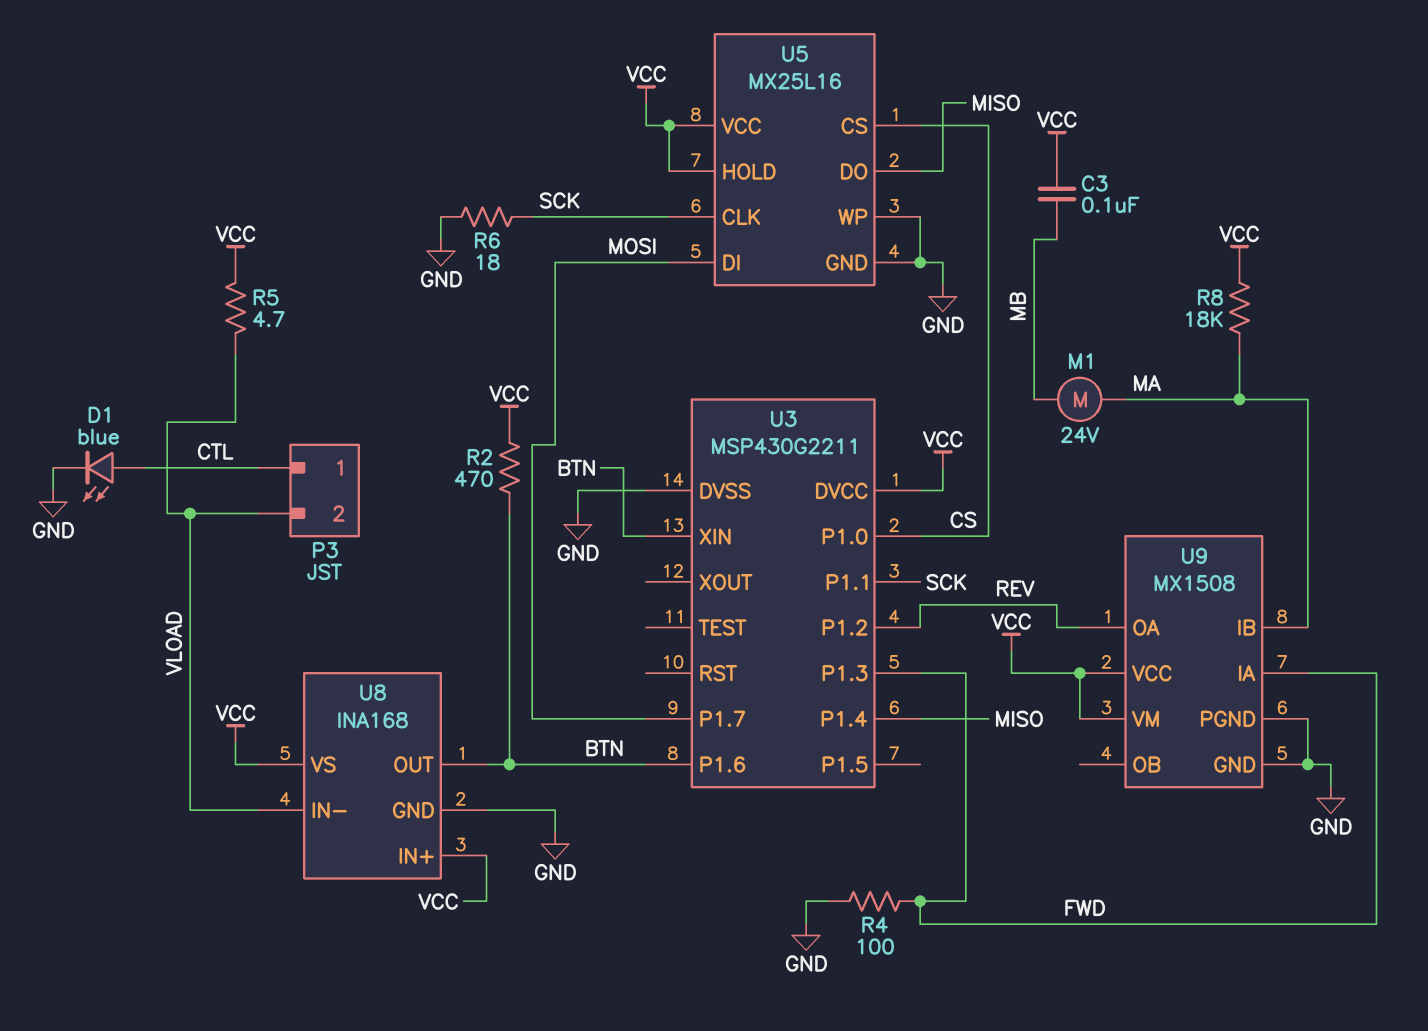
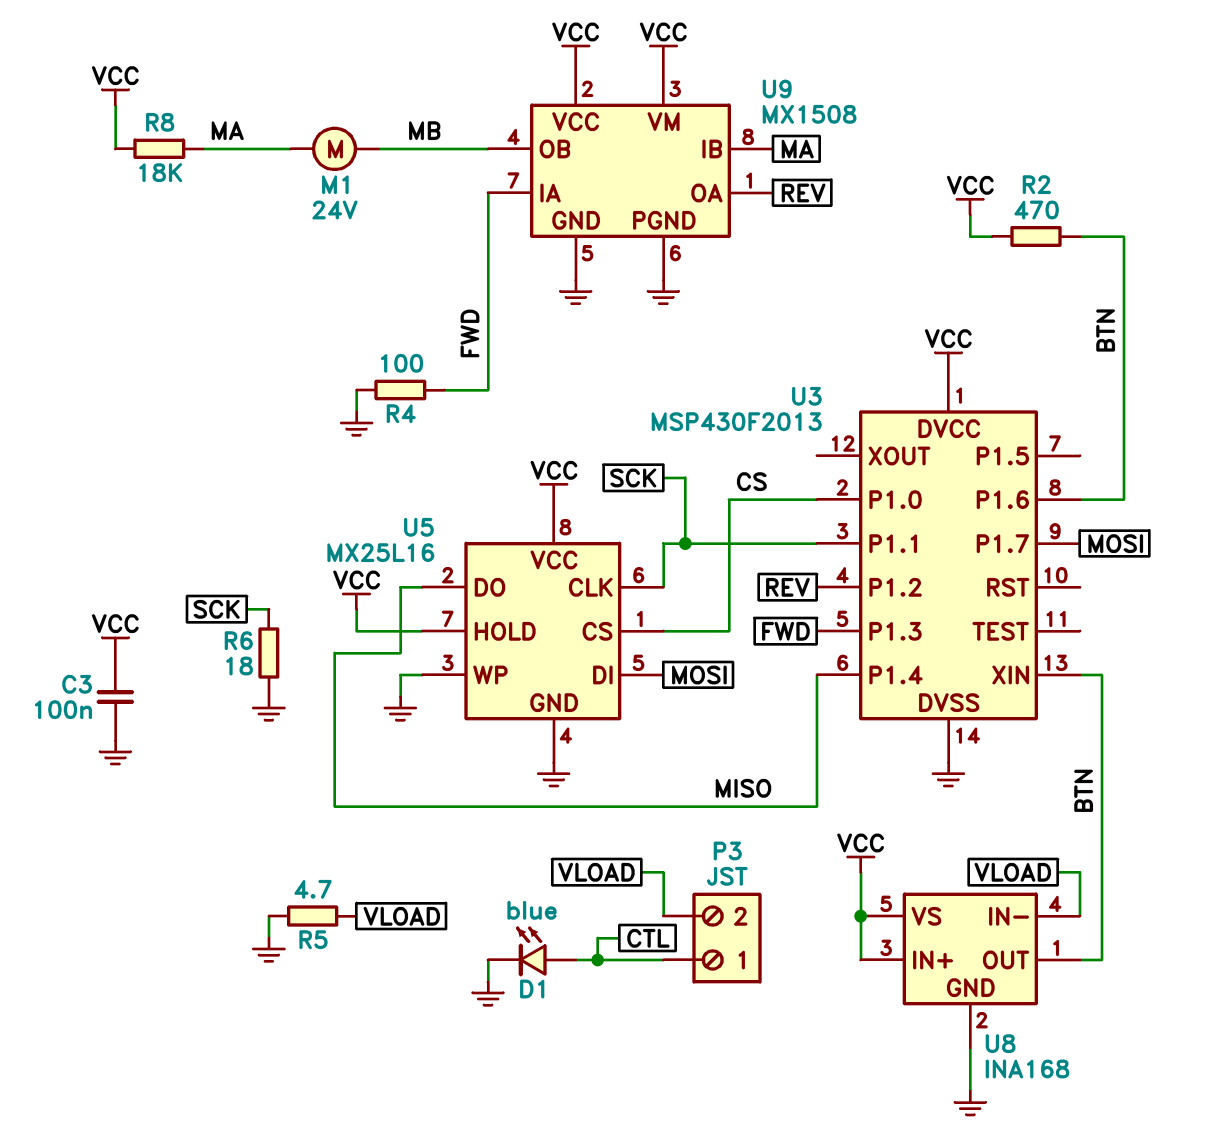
C3: 100nF (MB, VCC) -> 100nF (GND, VCC)
R5: 4.7 (VCC, VLOAD) -> 4.7 (GND, VLOAD)
U3: MSP430G2211 -> MSP430F2013
U9 pin OB: none -> MB

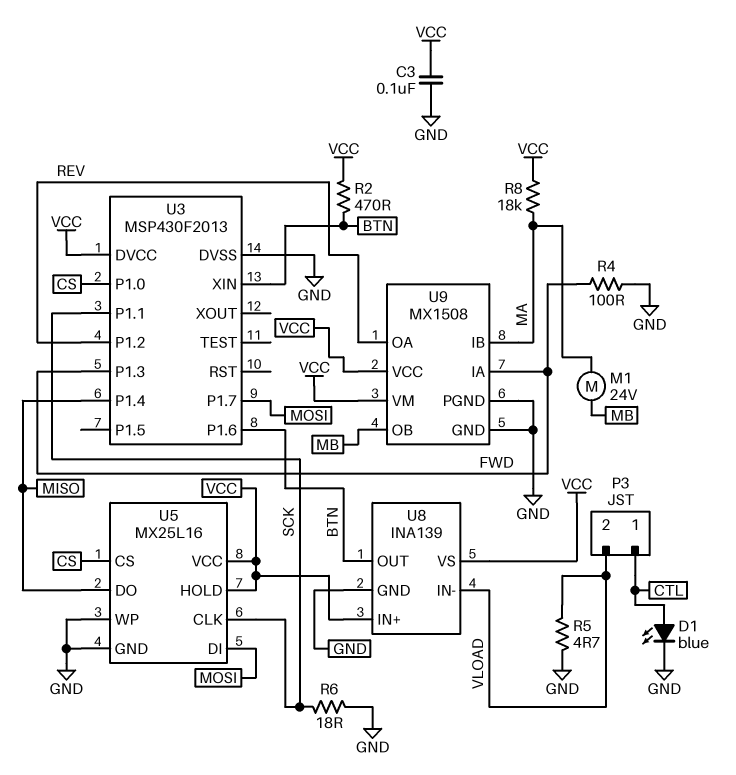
U8: INA168 -> INA139

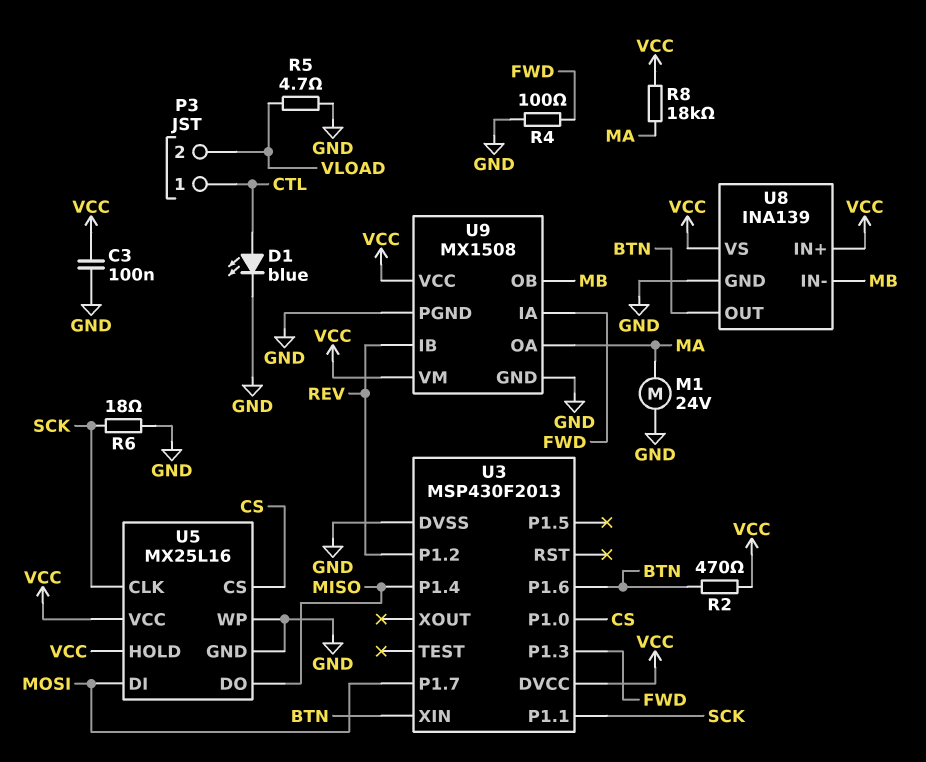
M1: motor 24V (MA, MB) -> motor 24V (GND, MA)
U8 pin IN-: VLOAD -> MB
U9 pin IB: MA -> REV
U9 pin OA: REV -> MA

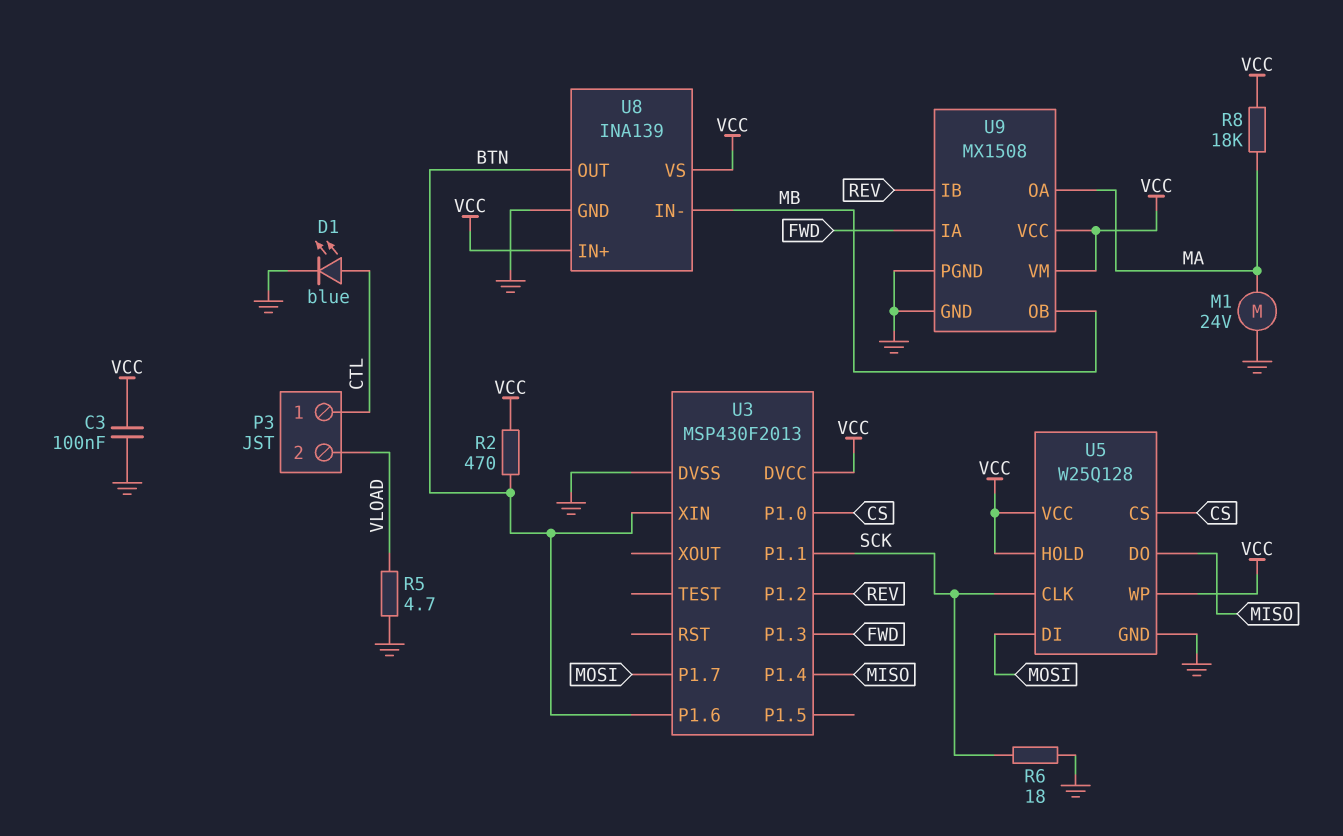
R4: 100 (FWD, GND) -> none
U5: MX25L16 -> W25Q128
U5 pin WP: GND -> VCC

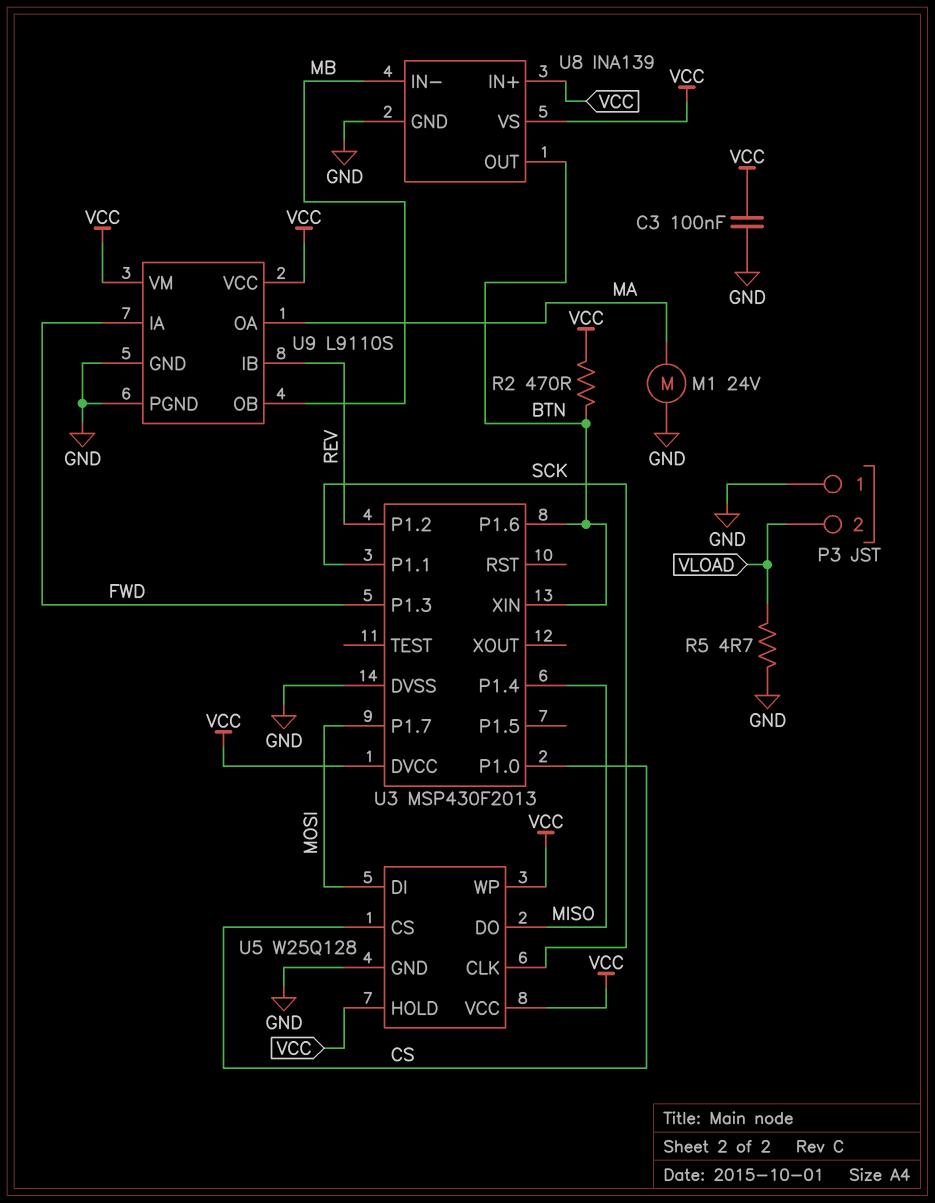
D1: LED blue (A CTL, K GND) -> none
P3 pin 1: CTL -> GND
R6: 18 (GND, SCK) -> none
R8: 18k (MA, VCC) -> none
U9: MX1508 -> L9110S

